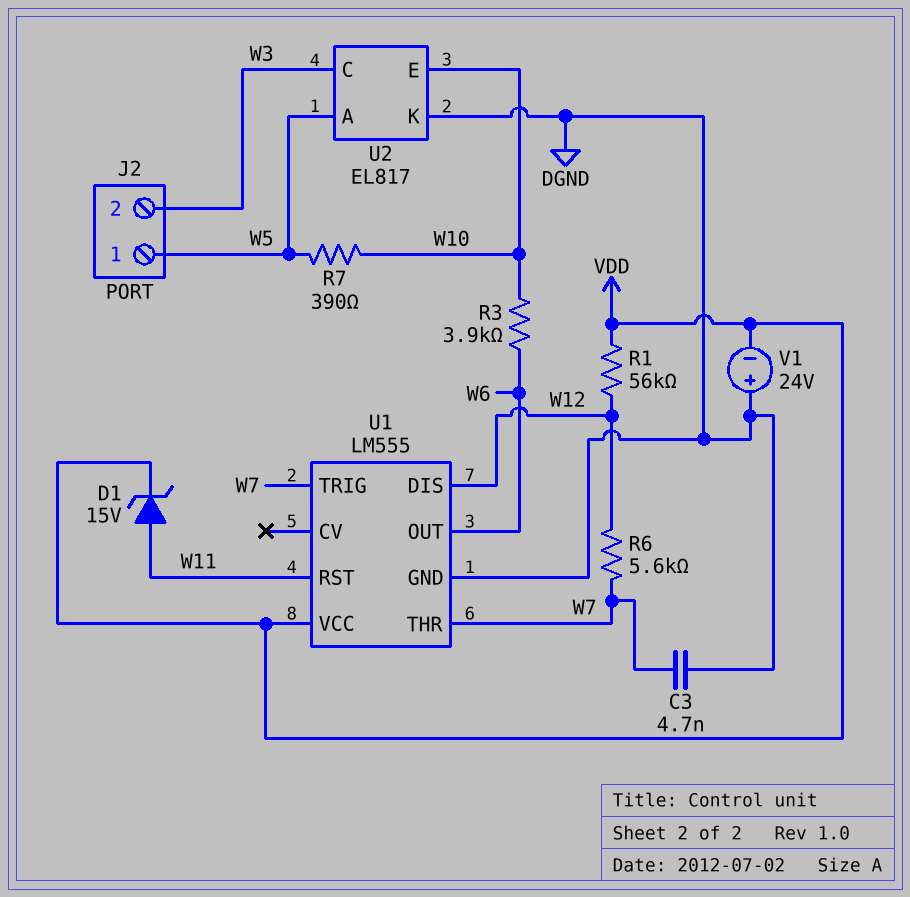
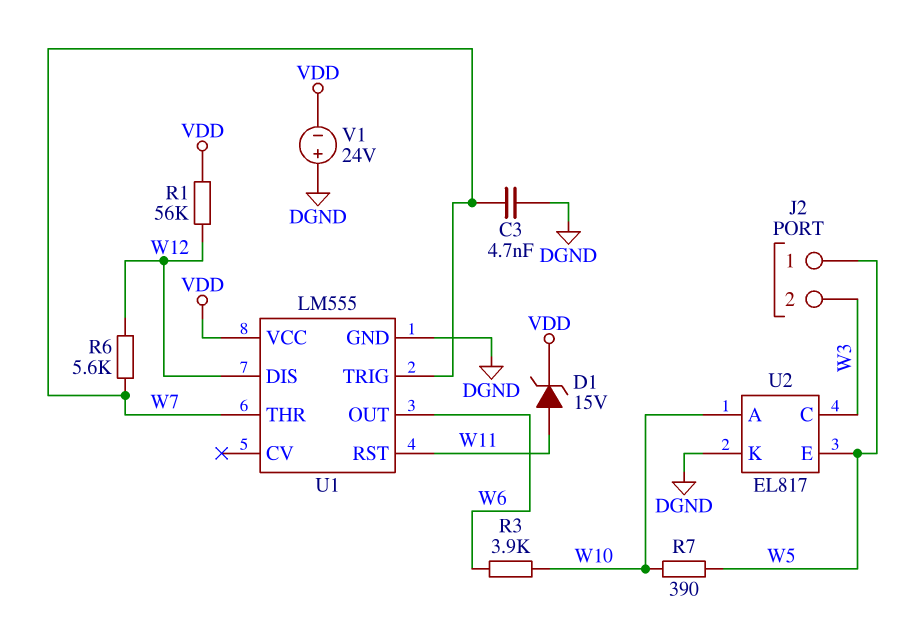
U2 pin A: W5 -> W10
U2 pin E: W10 -> W5

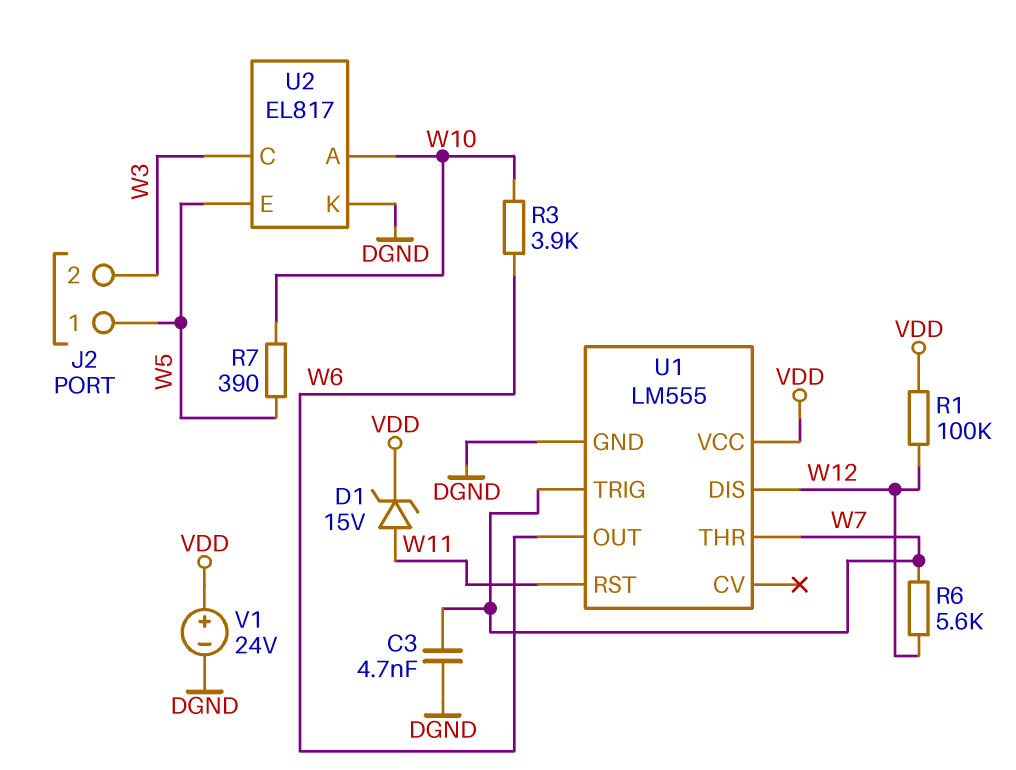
R1: 56k (VDD, W12) -> 100k (VDD, W12)
V1: 24V (plus DGND, minus VDD) -> 24V (plus VDD, minus DGND)

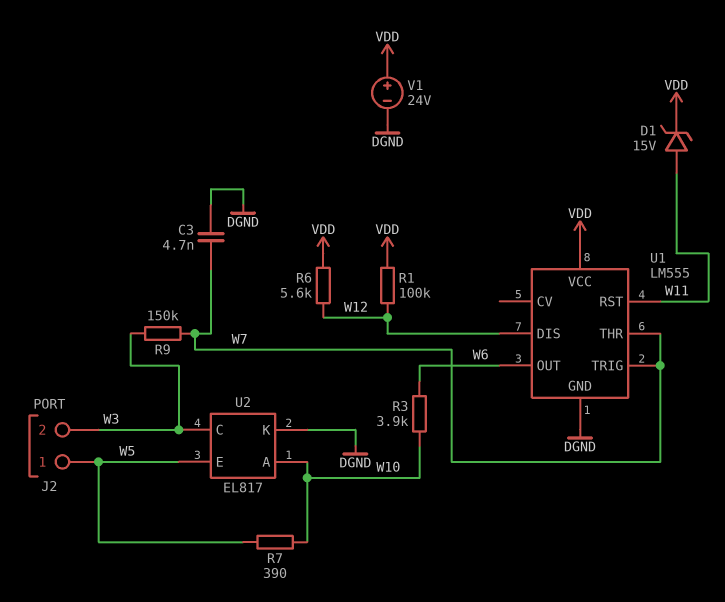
R6: 5.6k (W7, W12) -> 5.6k (VDD, W12)
R9: none -> 150k (W3, W7)

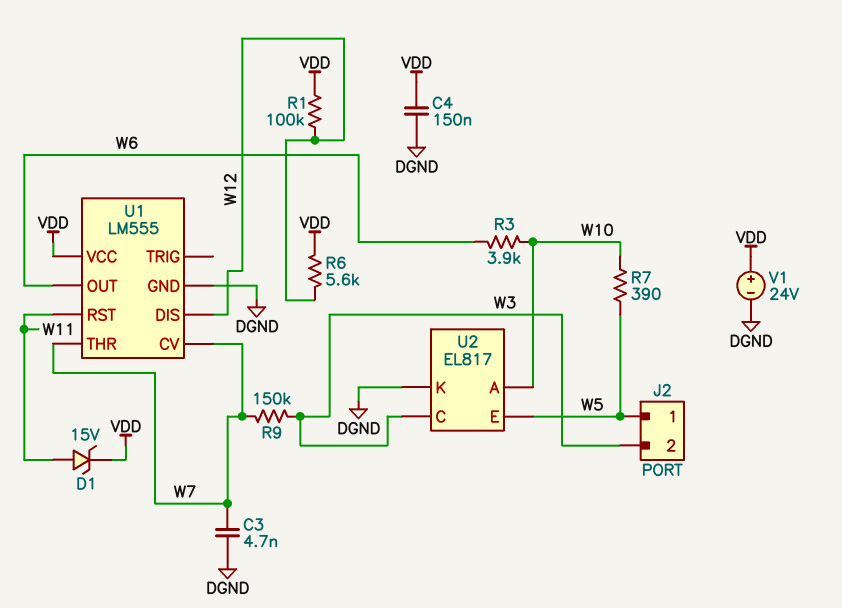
C4: none -> 150nF (DGND, VDD)
U1 pin CV: none -> W7
U1 pin TRIG: W7 -> none

